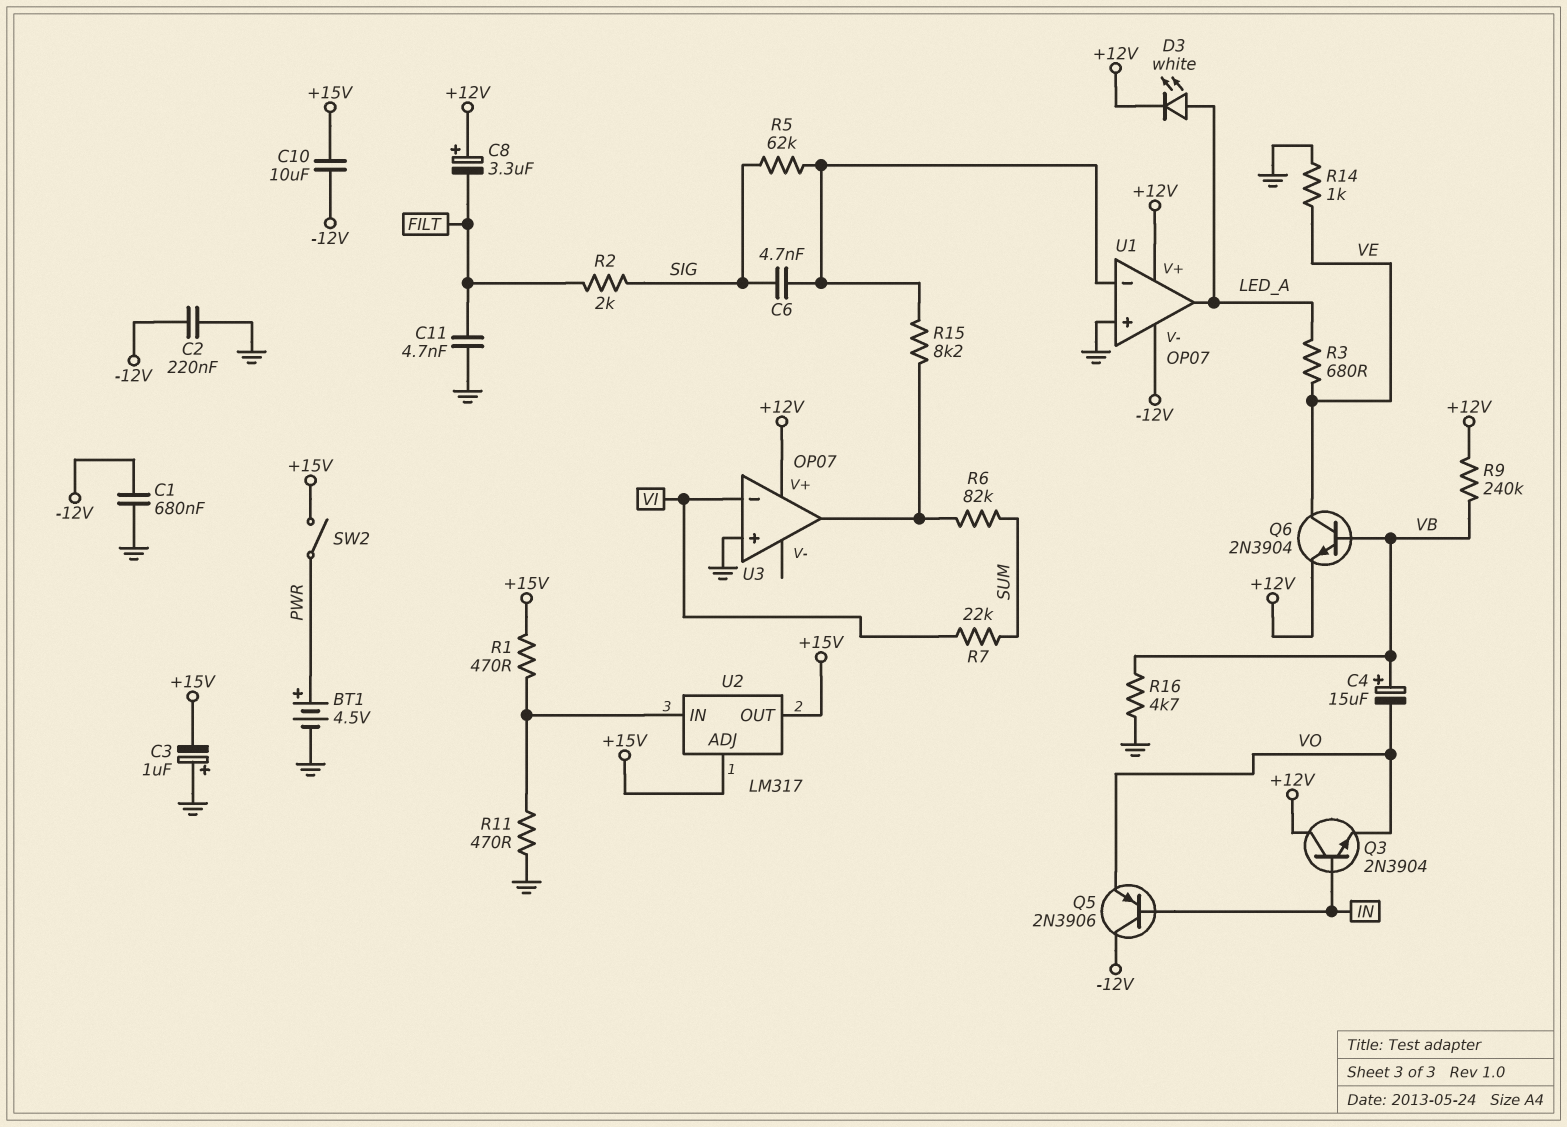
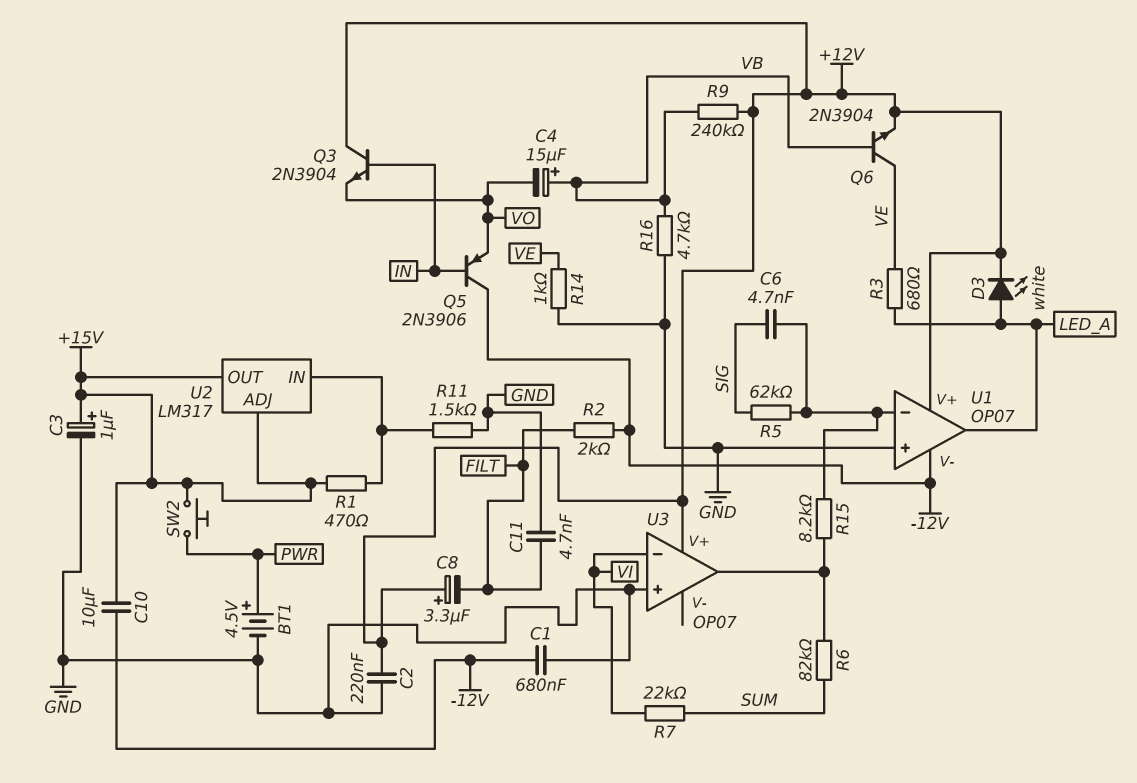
C2: 220nF (-12V, GND) -> 220nF (+12V, GND)
C3: 1uF (plus GND, minus +15V) -> 1uF (plus +15V, minus GND)
R2: 2k (FILT, SIG) -> 2k (-12V, FILT)
R11: 470 (GND, U2/IN) -> 1.5k (GND, U2/IN)
SW2: switch (+15V, PWR) -> button (+15V, PWR)

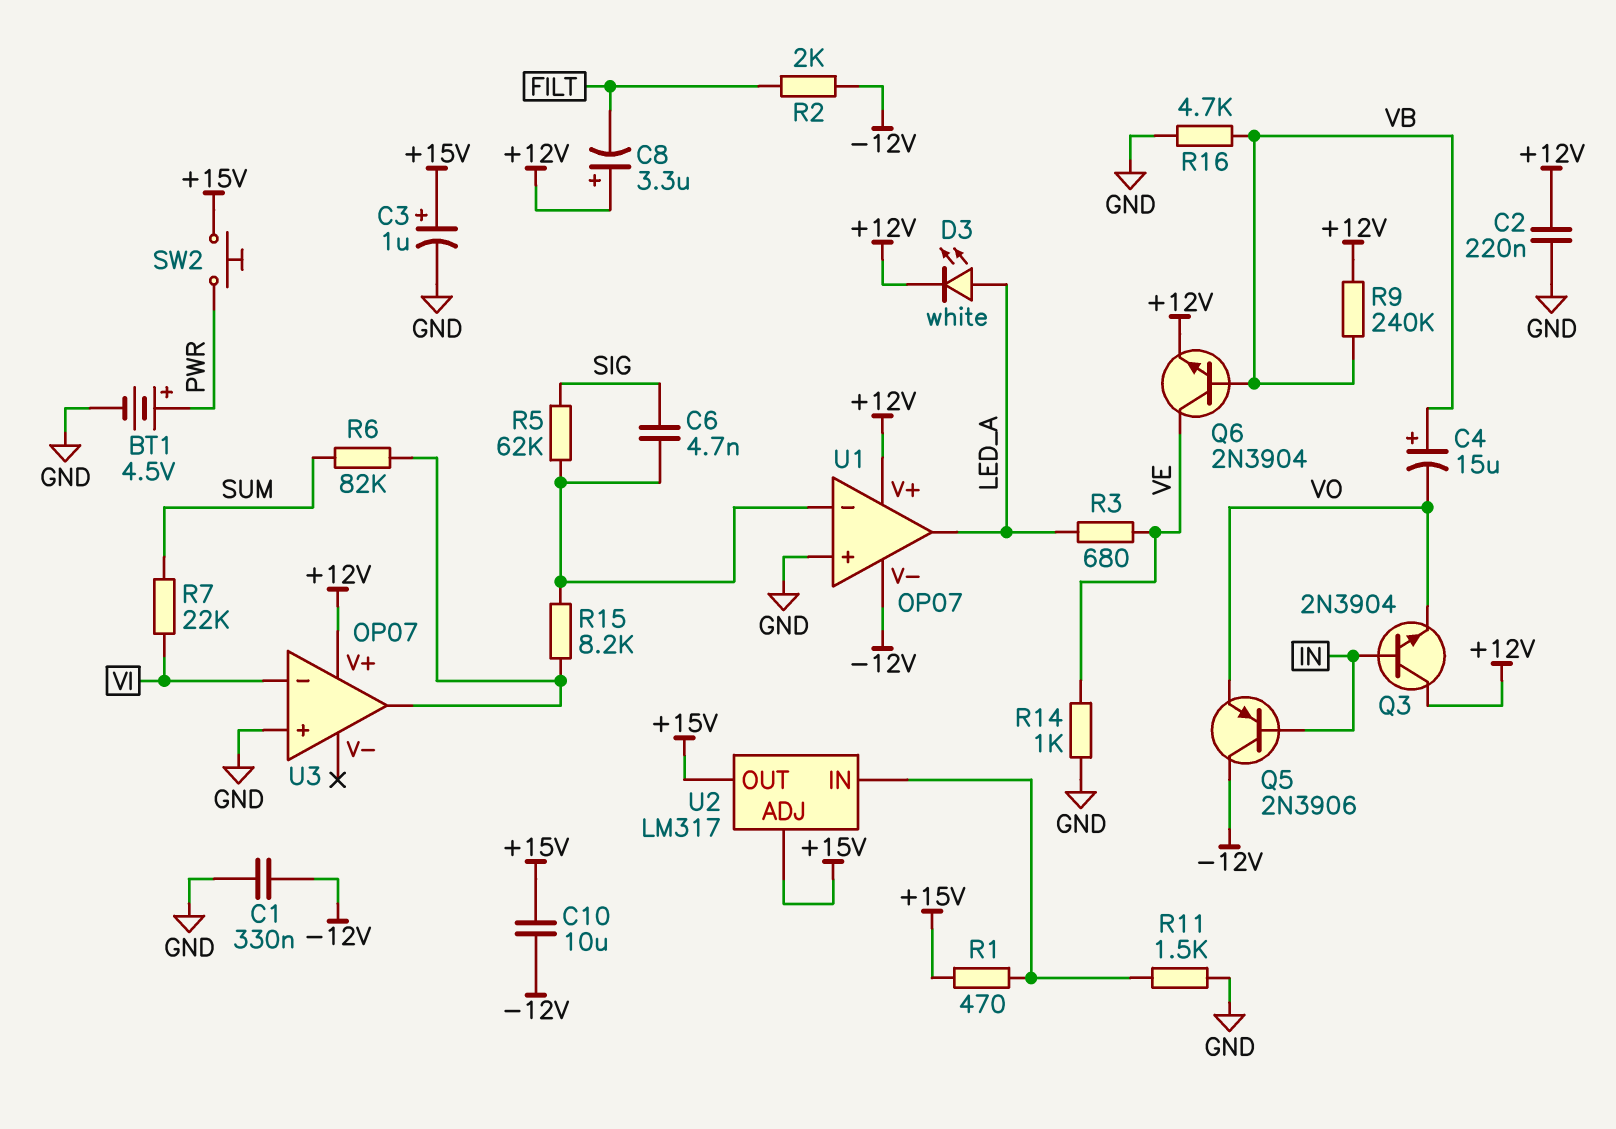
C1: 680nF (-12V, GND) -> 330nF (-12V, GND)
C11: 4.7nF (FILT, GND) -> none

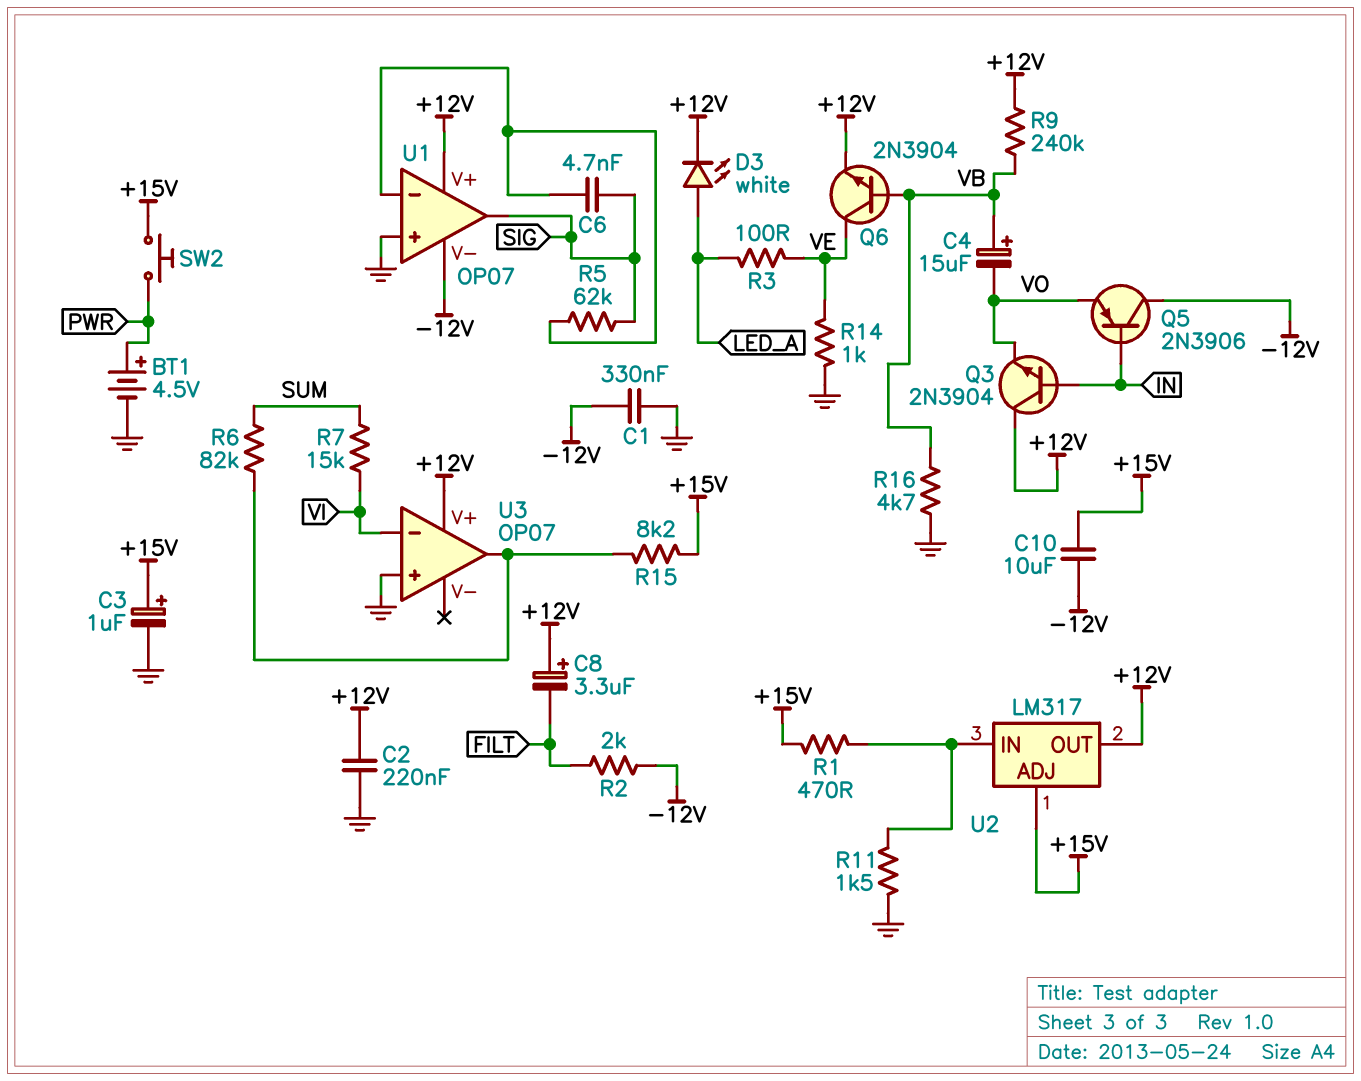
R3: 680 (LED_A, VE) -> 100 (LED_A, VE)
R7: 22k (SUM, VI) -> 15k (SUM, VI)
R15: 8.2k (U1/in-, U3/out) -> 8.2k (+15V, U3/out)
U1 pin out: LED_A -> SIG
U2 pin OUT: +15V -> +12V

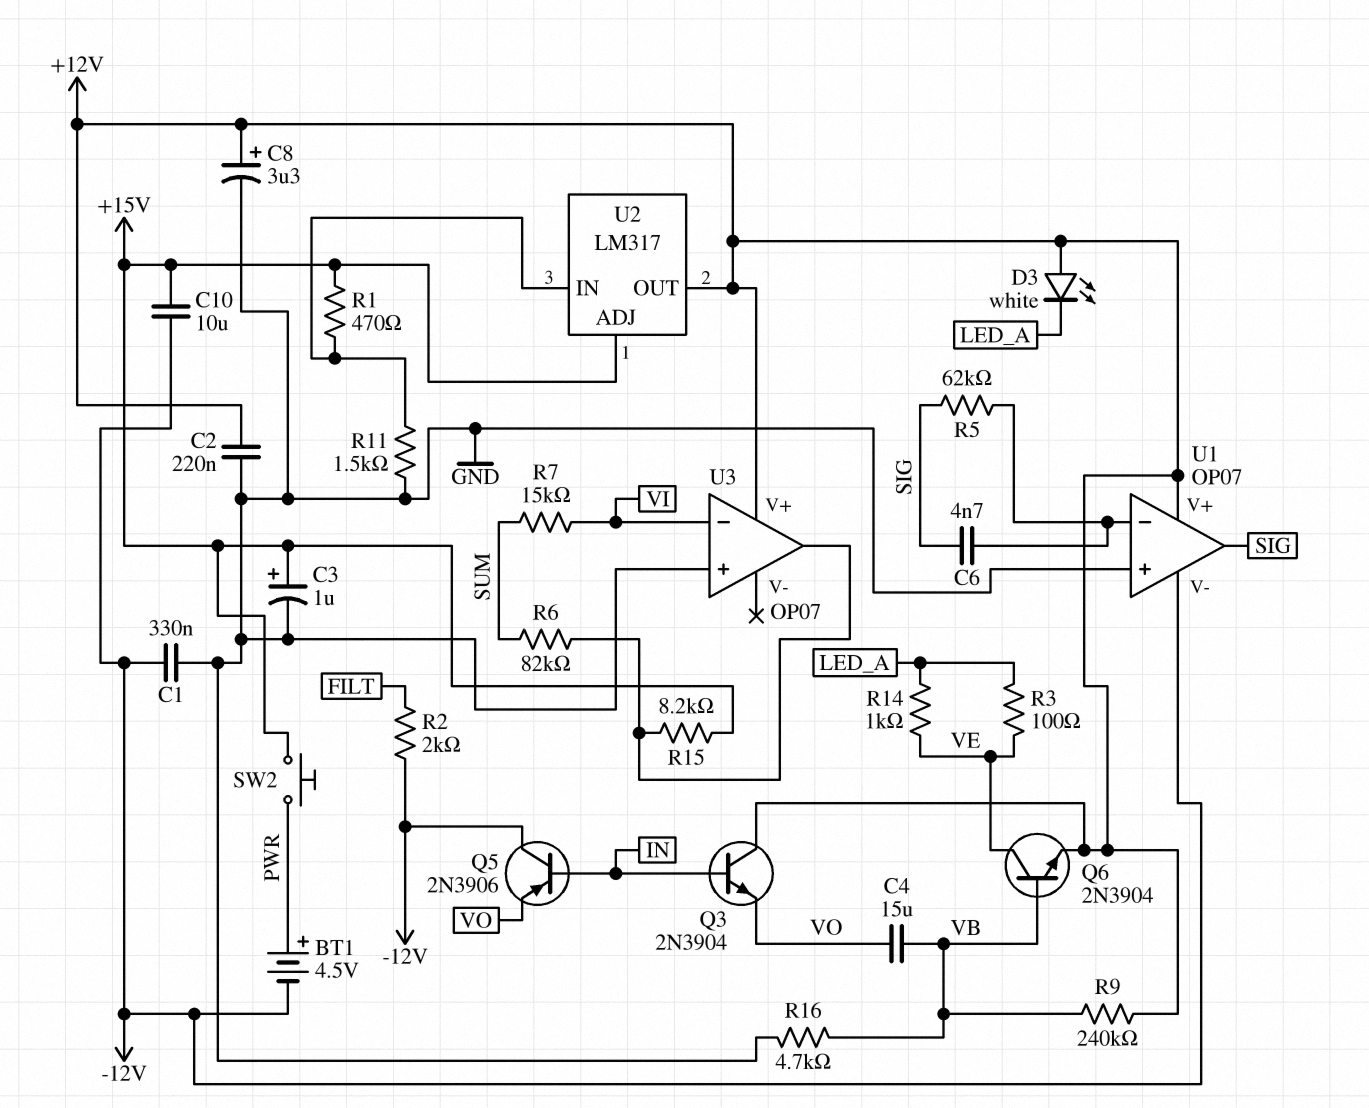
BT1: 4.5V (plus PWR, minus GND) -> 4.5V (plus PWR, minus -12V)
C4: 15uF (plus VB, minus VO) -> 15uF (VB, VO)
C8: 3.3uF (plus +12V, minus FILT) -> 3.3uF (plus +12V, minus GND)
D3: LED white (A LED_A, K +12V) -> LED white (A +12V, K LED_A)
R14: 1k (GND, VE) -> 1k (LED_A, VE)

